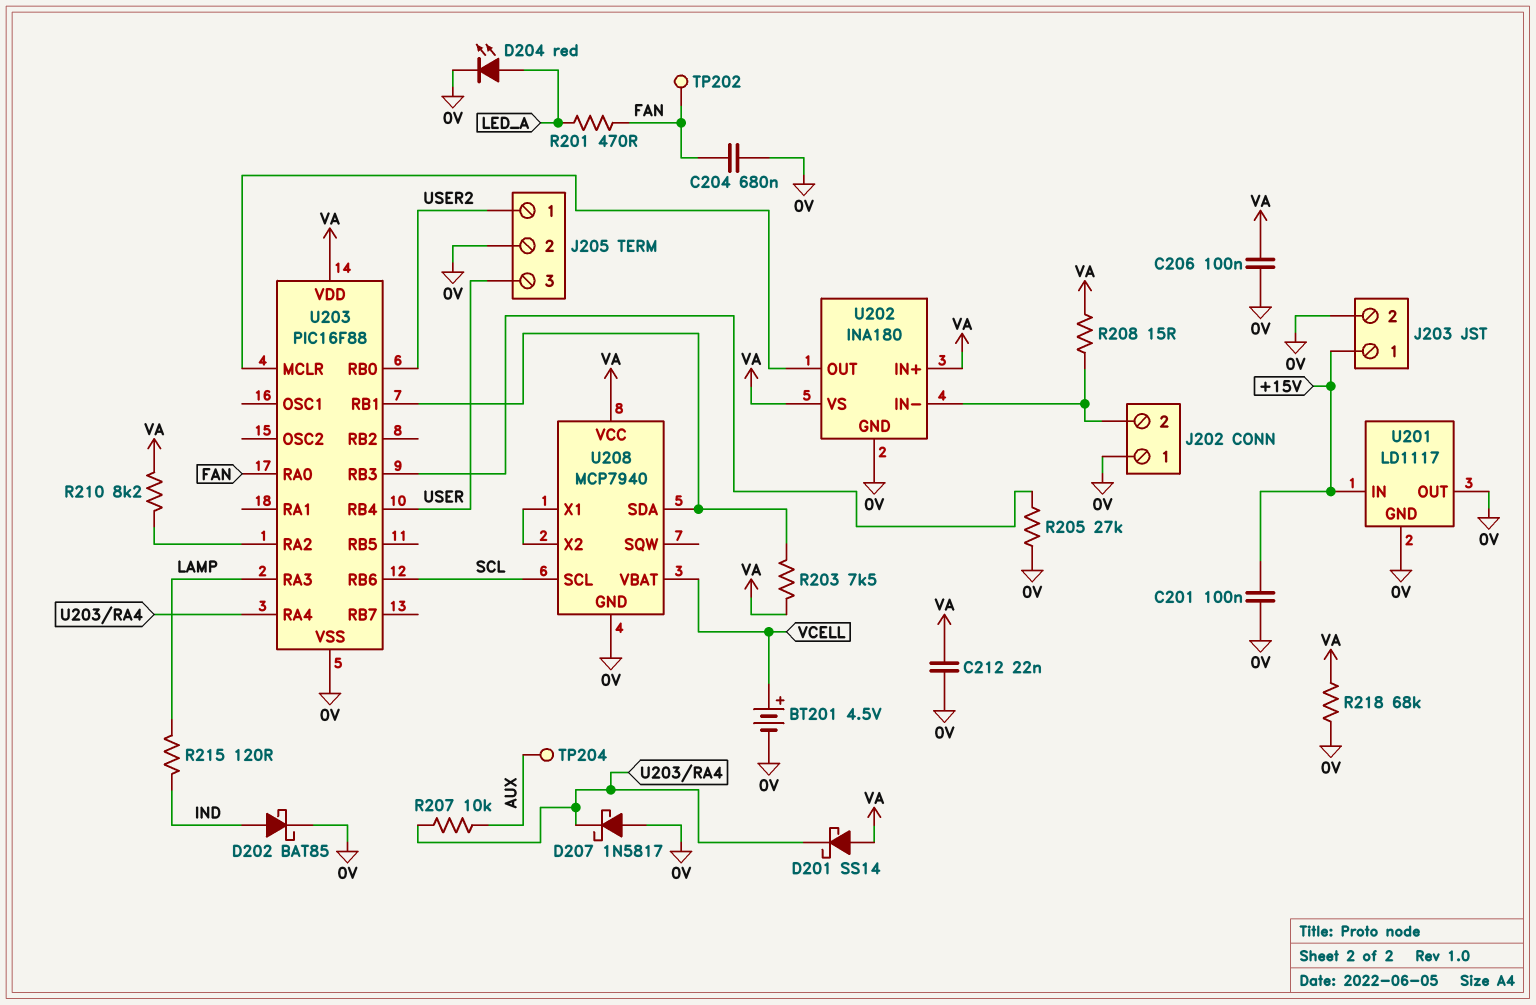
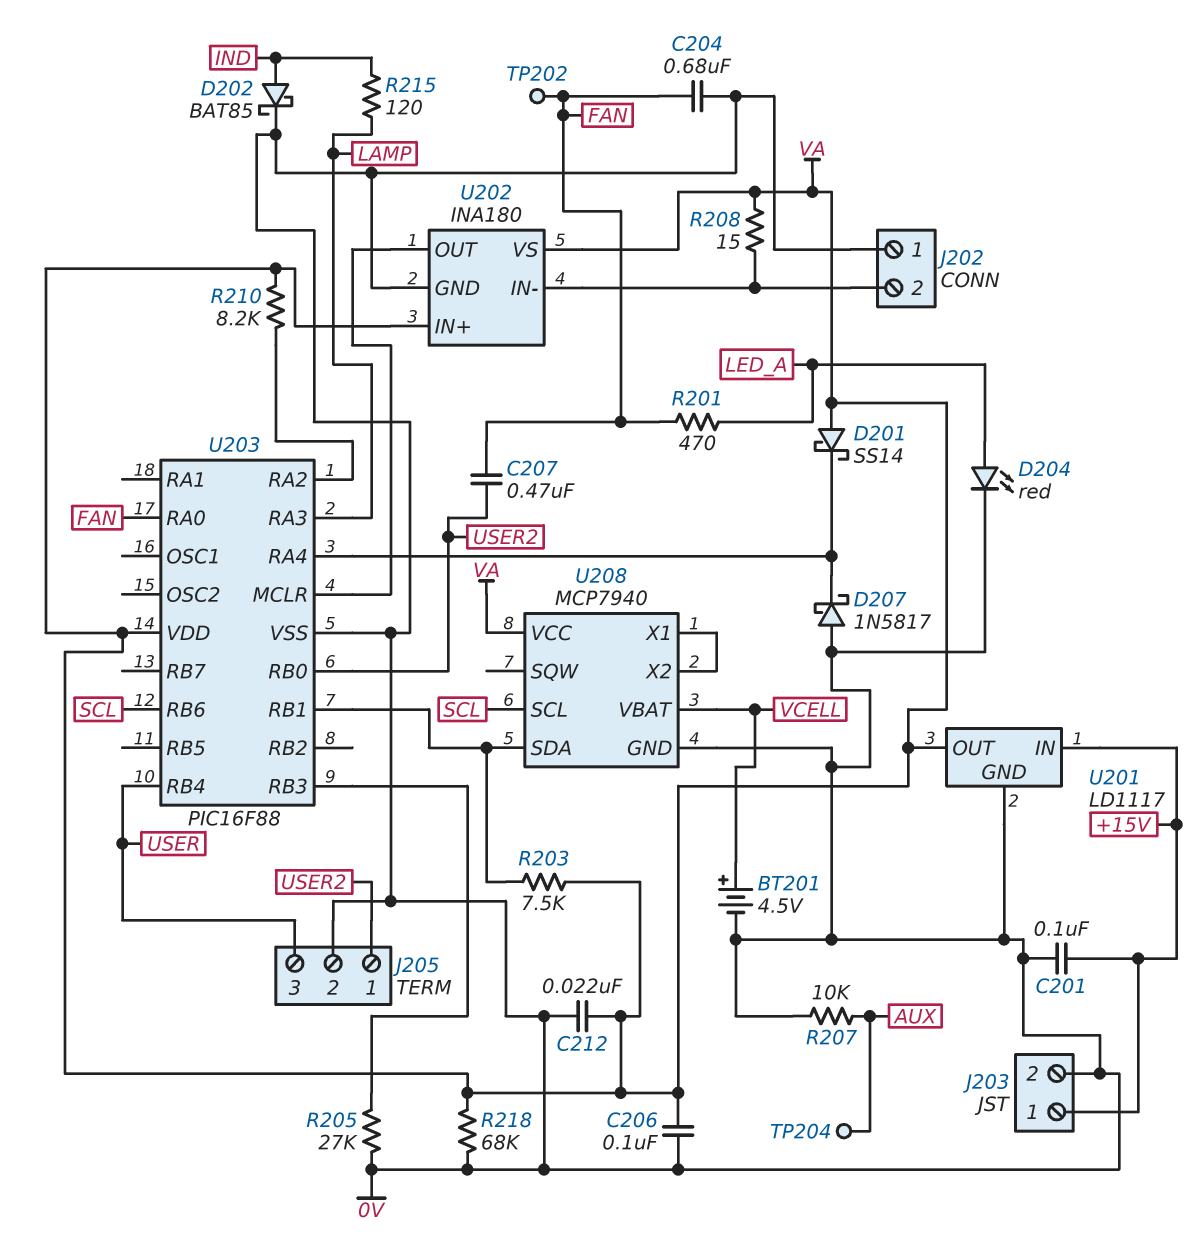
C207: none -> 470nF (FAN, USER2)
R207: 10k (AUX, U203/RA4) -> 10k (0V, AUX)
U201 pin OUT: 0V -> VA

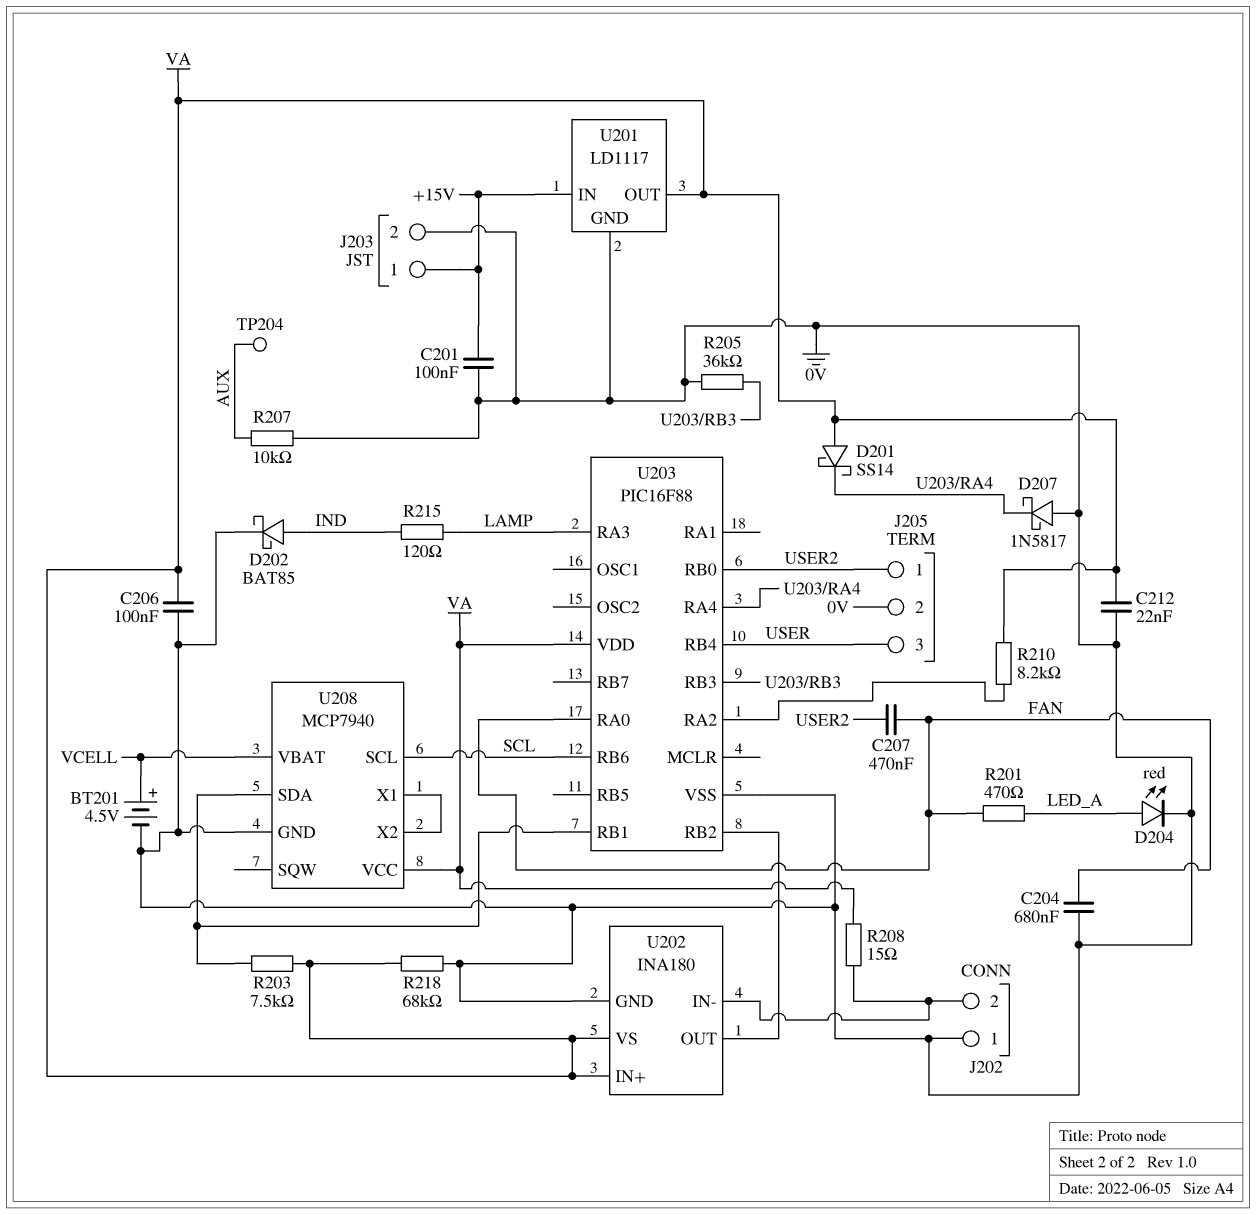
R205: 27k (0V, U203/RB3) -> 36k (0V, U203/RB3)
TP202: test point (FAN) -> none
U203 pin MCLR: U202/OUT -> none
U203 pin RB2: none -> U202/OUT

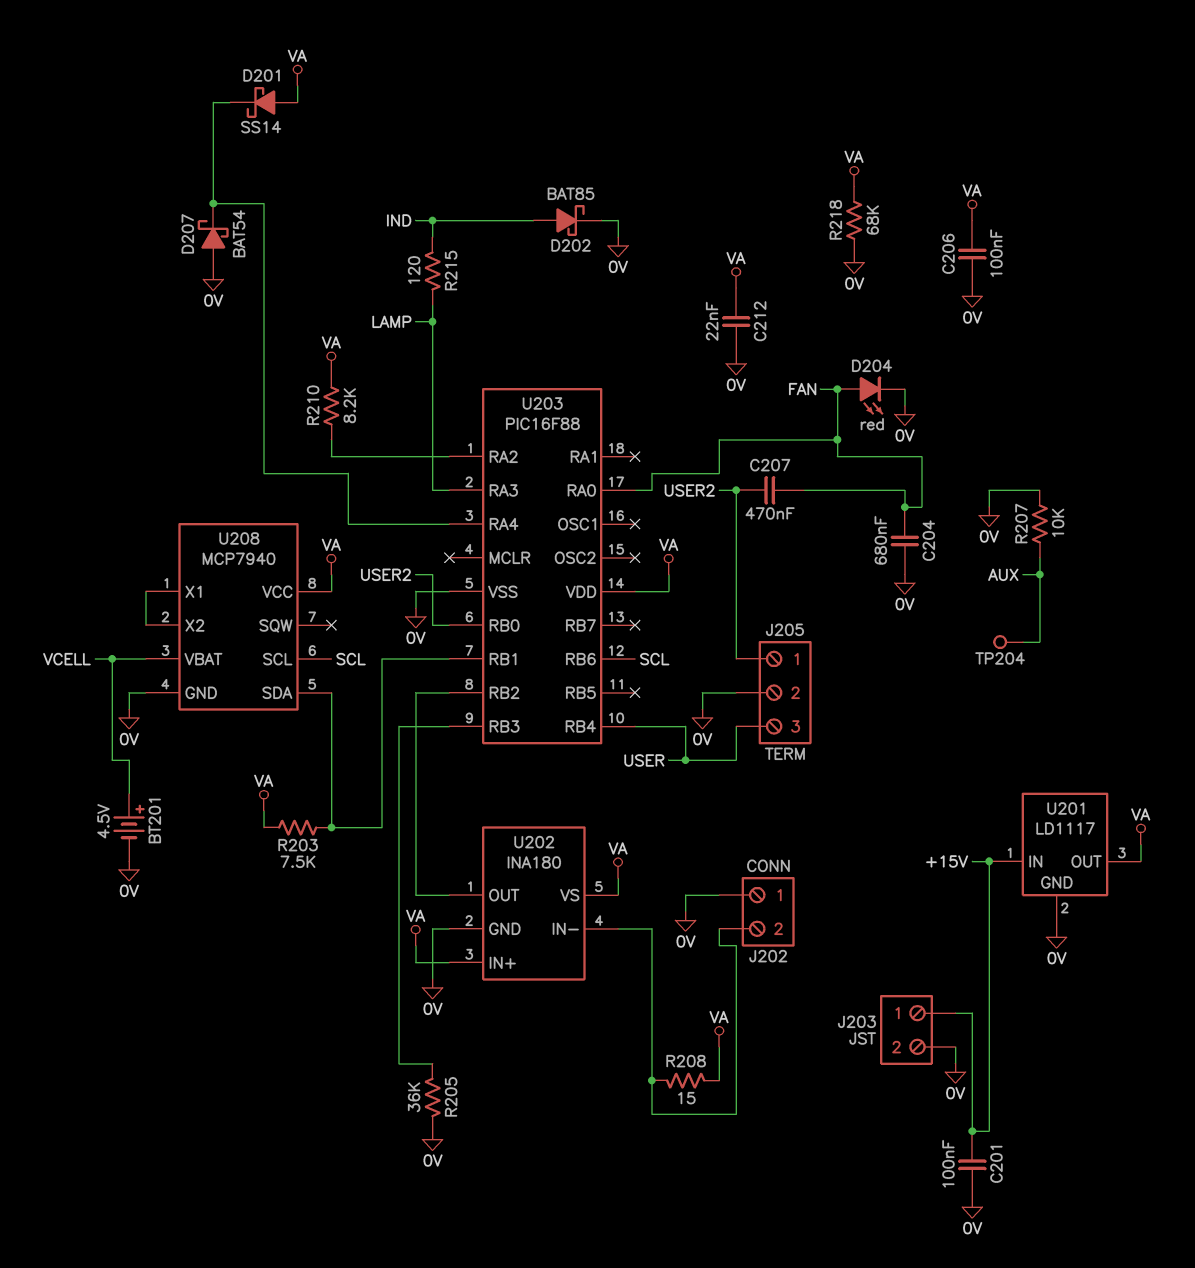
D204: LED red (A LED_A, K 0V) -> LED red (A FAN, K 0V)
D207: schottky 1N5817 (A 0V, K U203/RA4) -> schottky BAT54 (A 0V, K U203/RA4)
R201: 470 (FAN, LED_A) -> none

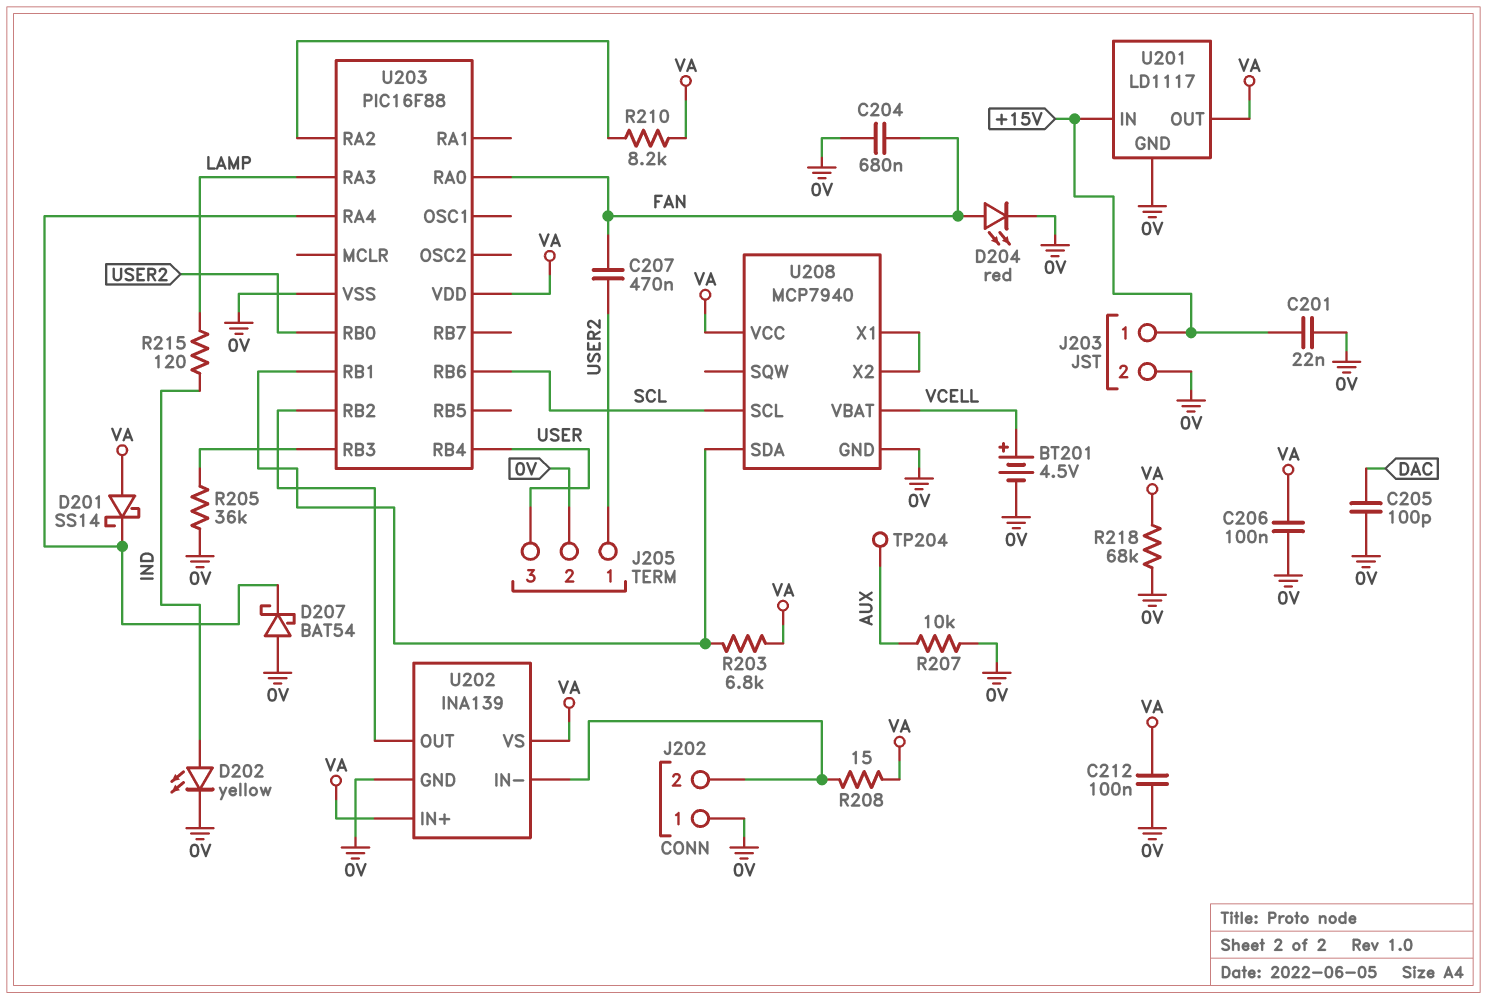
C201: 100nF (+15V, 0V) -> 22nF (+15V, 0V)
C205: none -> 100pF (0V, DAC)
C212: 22nF (0V, VA) -> 100nF (0V, VA)
D202: schottky BAT85 (A IND, K 0V) -> LED yellow (A IND, K 0V)
R203: 7.5k (U203/RB1, VA) -> 6.8k (U203/RB1, VA)
U202: INA180 -> INA139

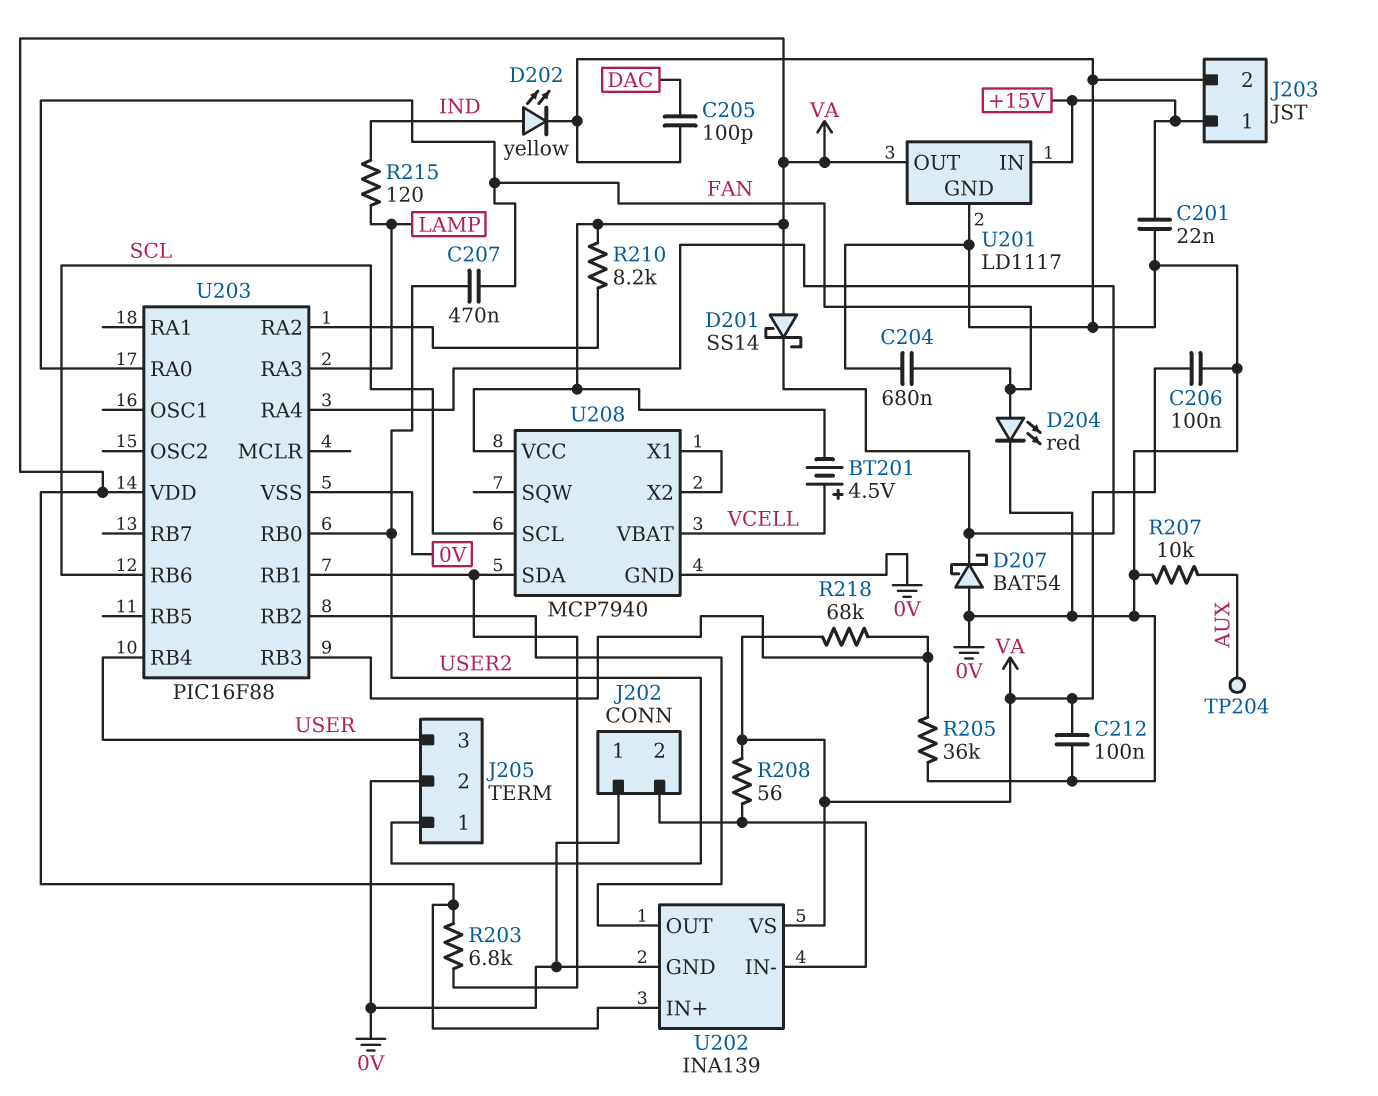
BT201: 4.5V (plus VCELL, minus 0V) -> 4.5V (plus VCELL, minus VA)
R208: 15 (J202/2, VA) -> 56 (J202/2, VA)
R218: 68k (0V, VA) -> 68k (U203/RB3, VA)

